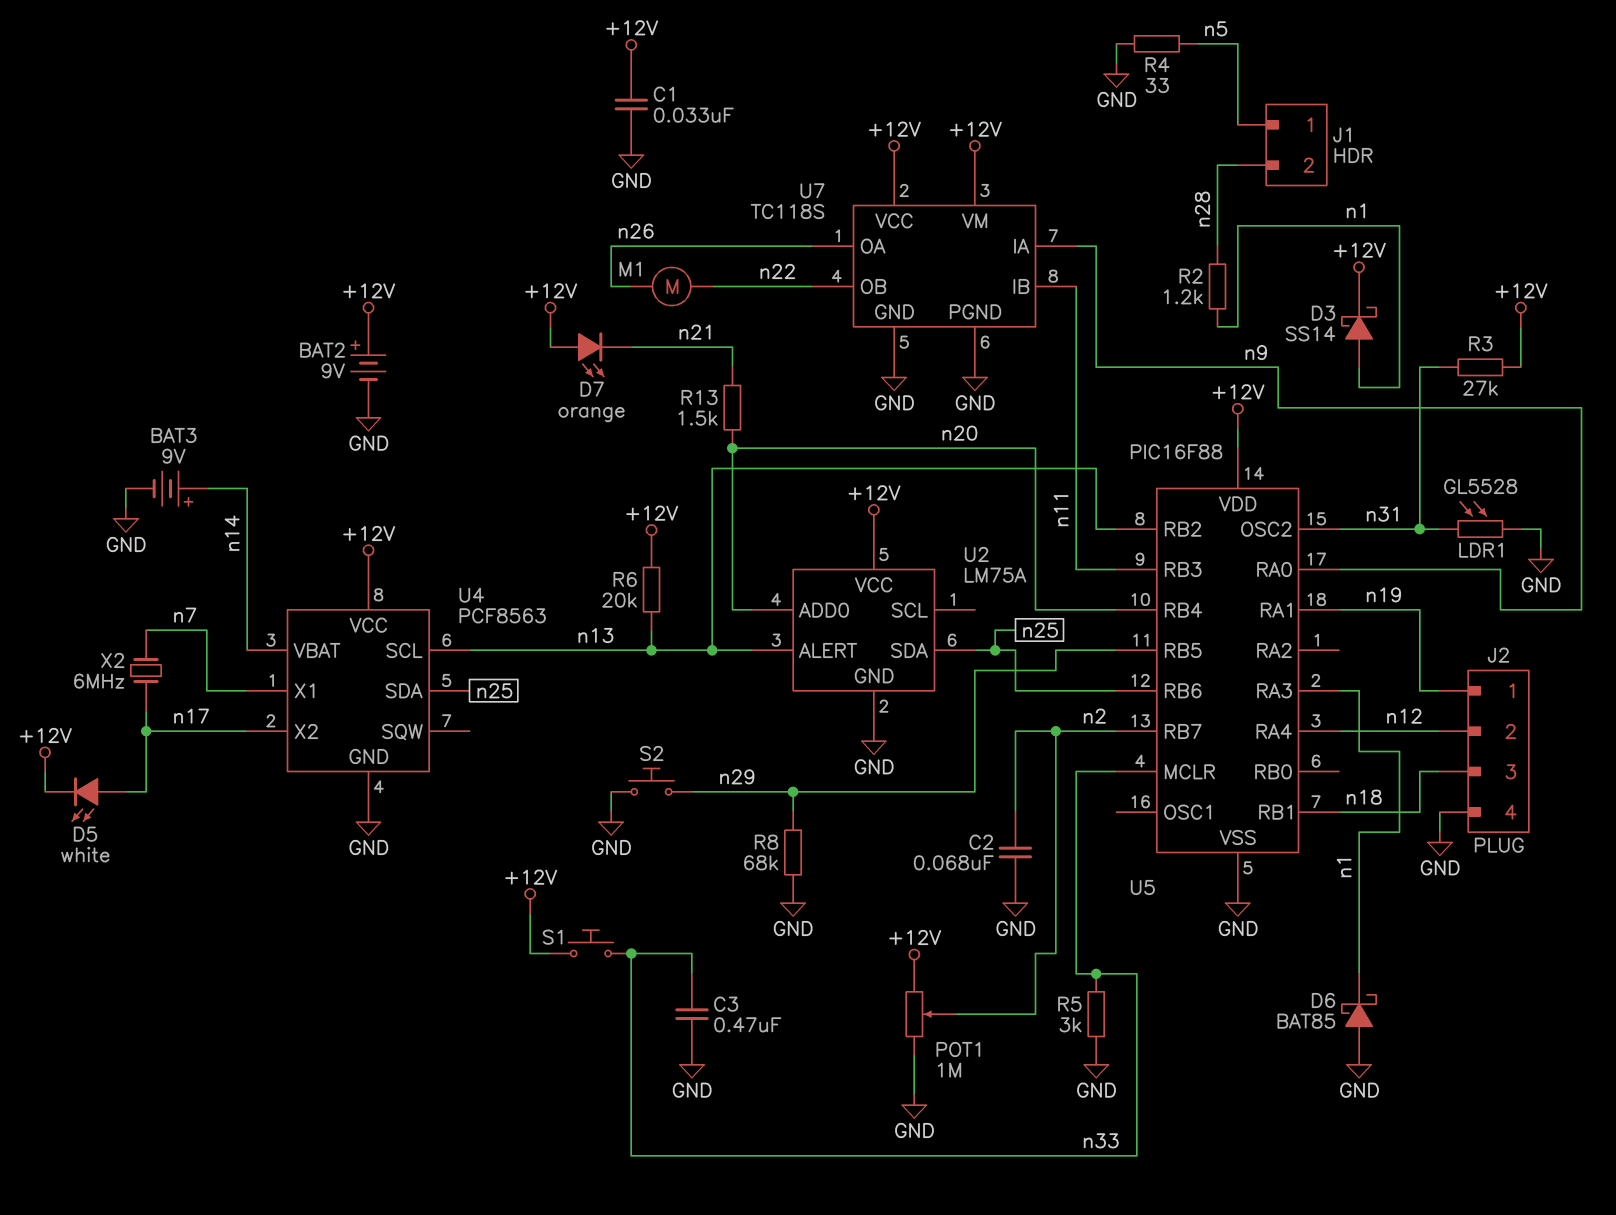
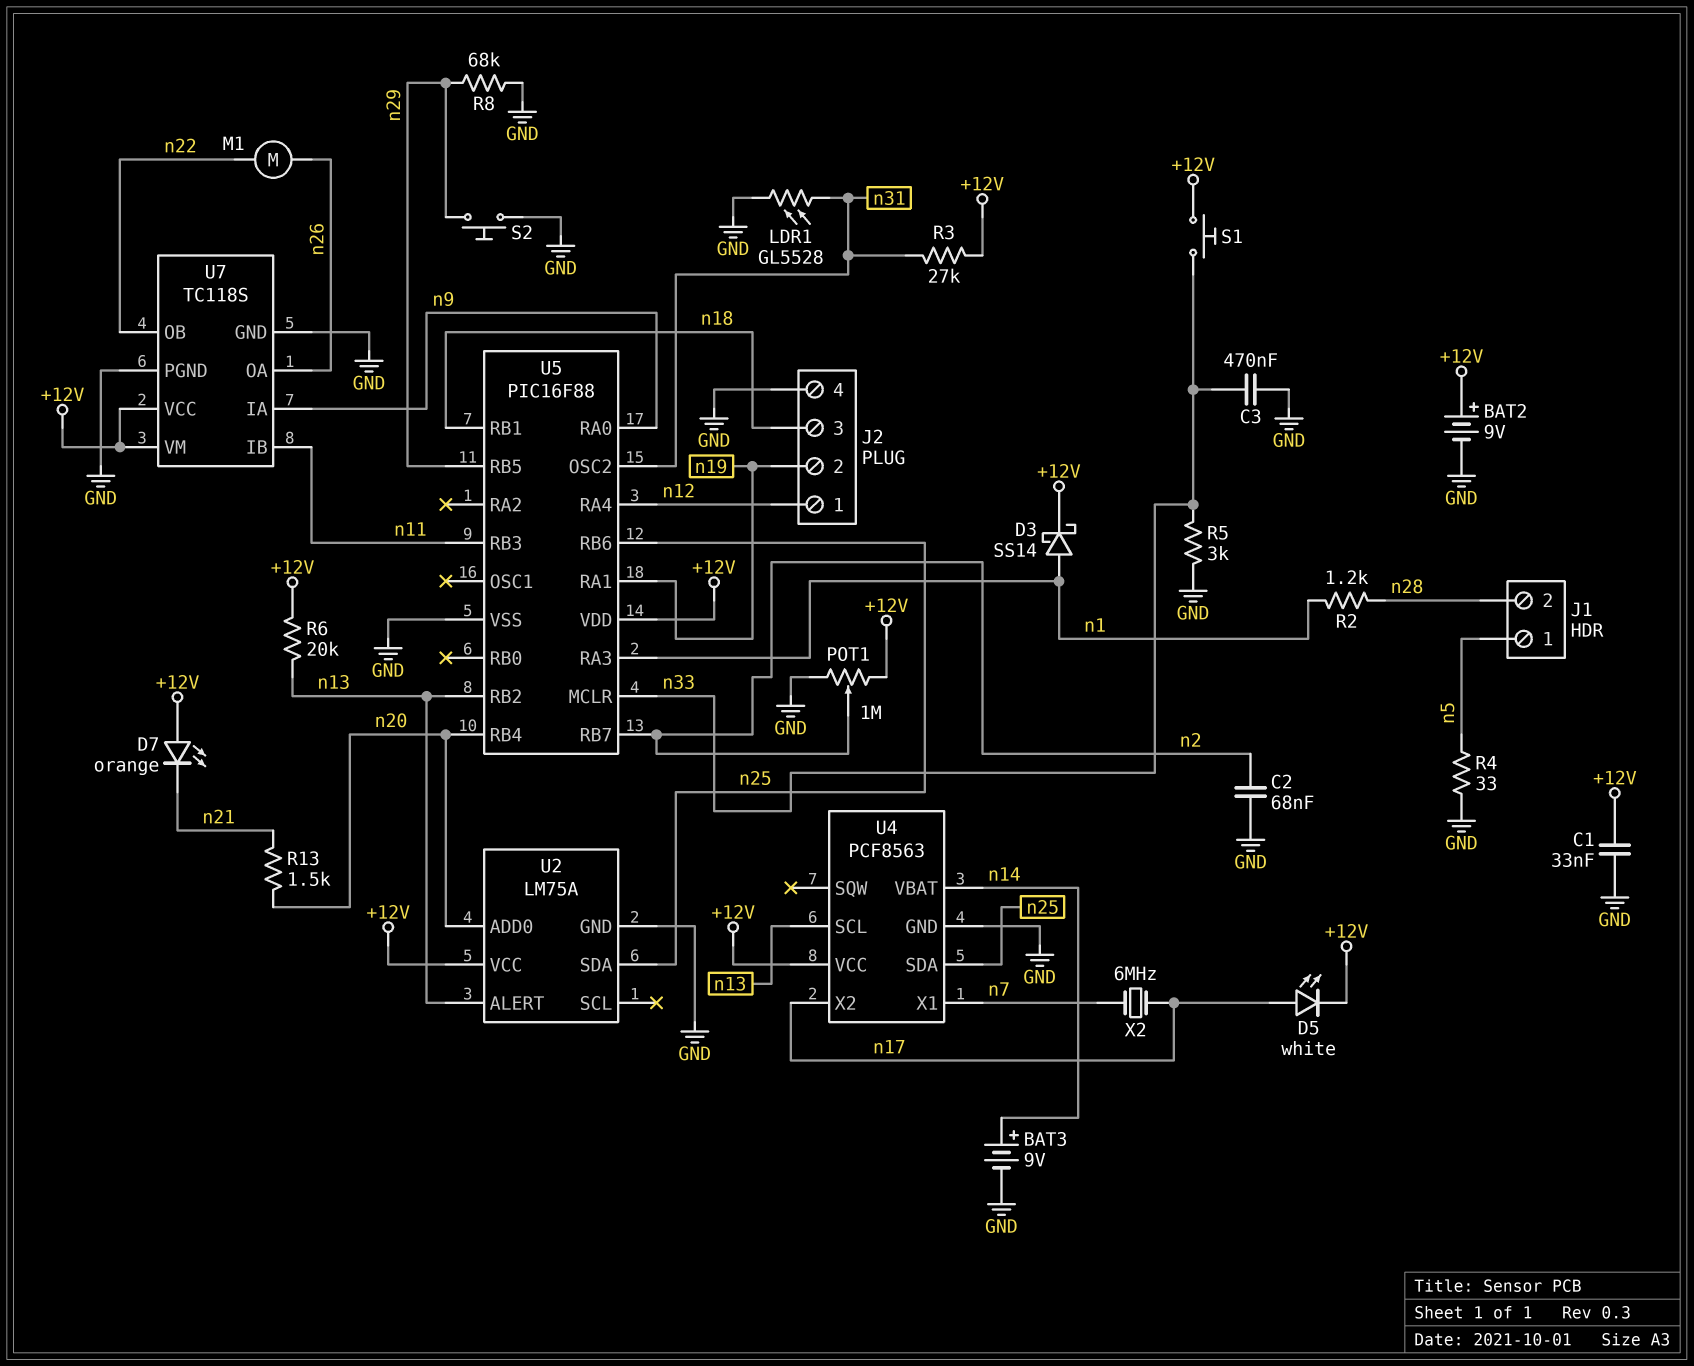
D6: schottky BAT85 (A GND, K n1) -> none
J2 pin 1: n19 -> n12
J2 pin 2: n12 -> n19

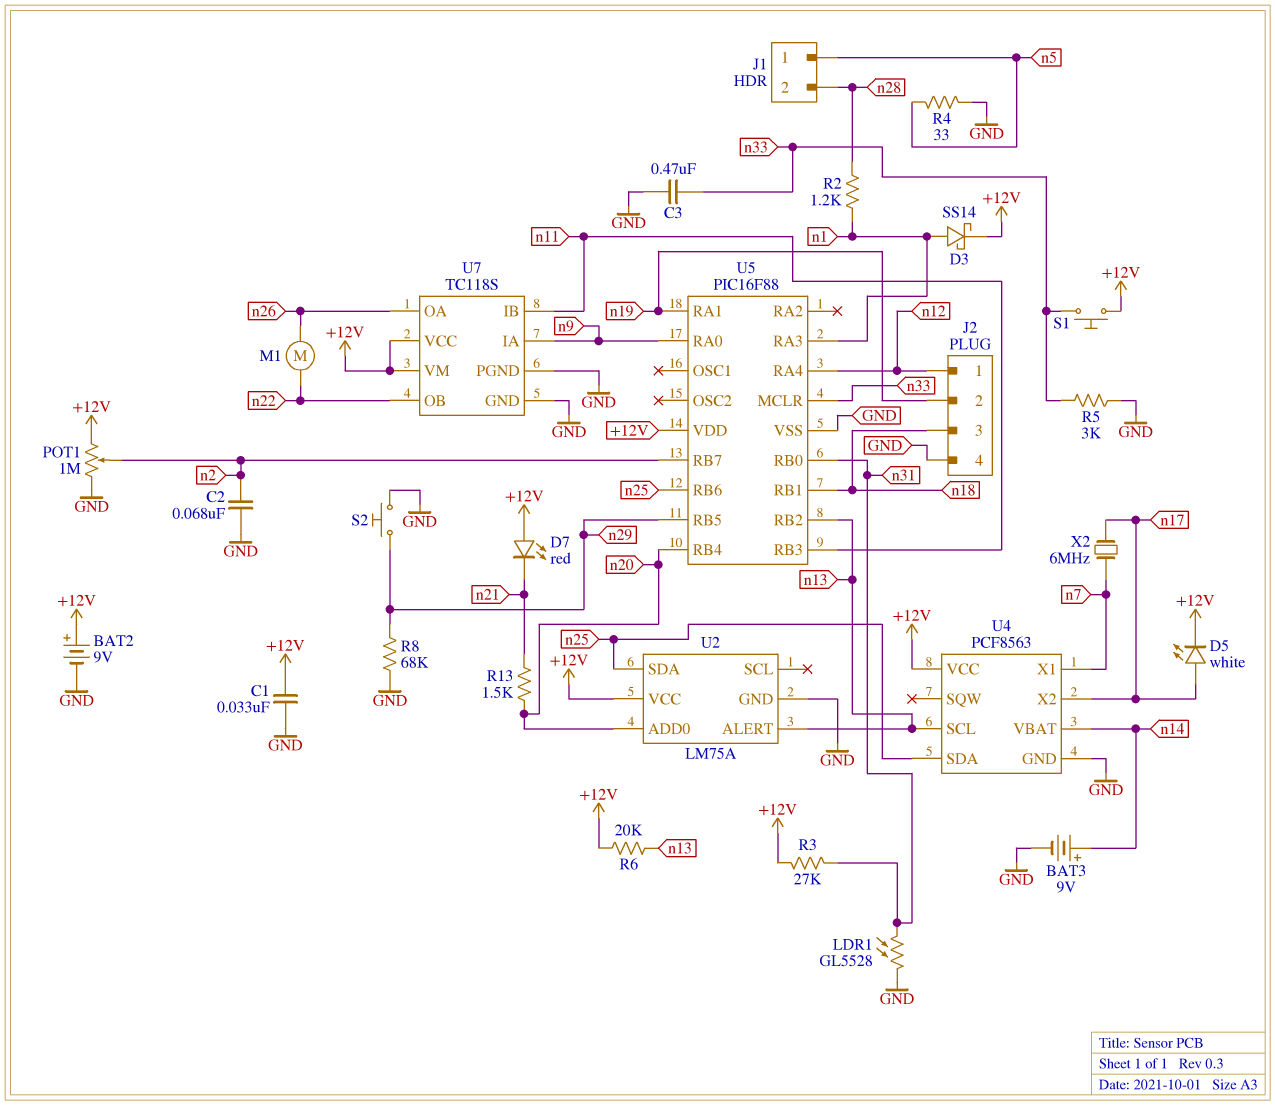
D7: LED orange (A +12V, K n21) -> LED red (A +12V, K n21)
U5 pin OSC2: n31 -> none
U5 pin RB0: none -> n31

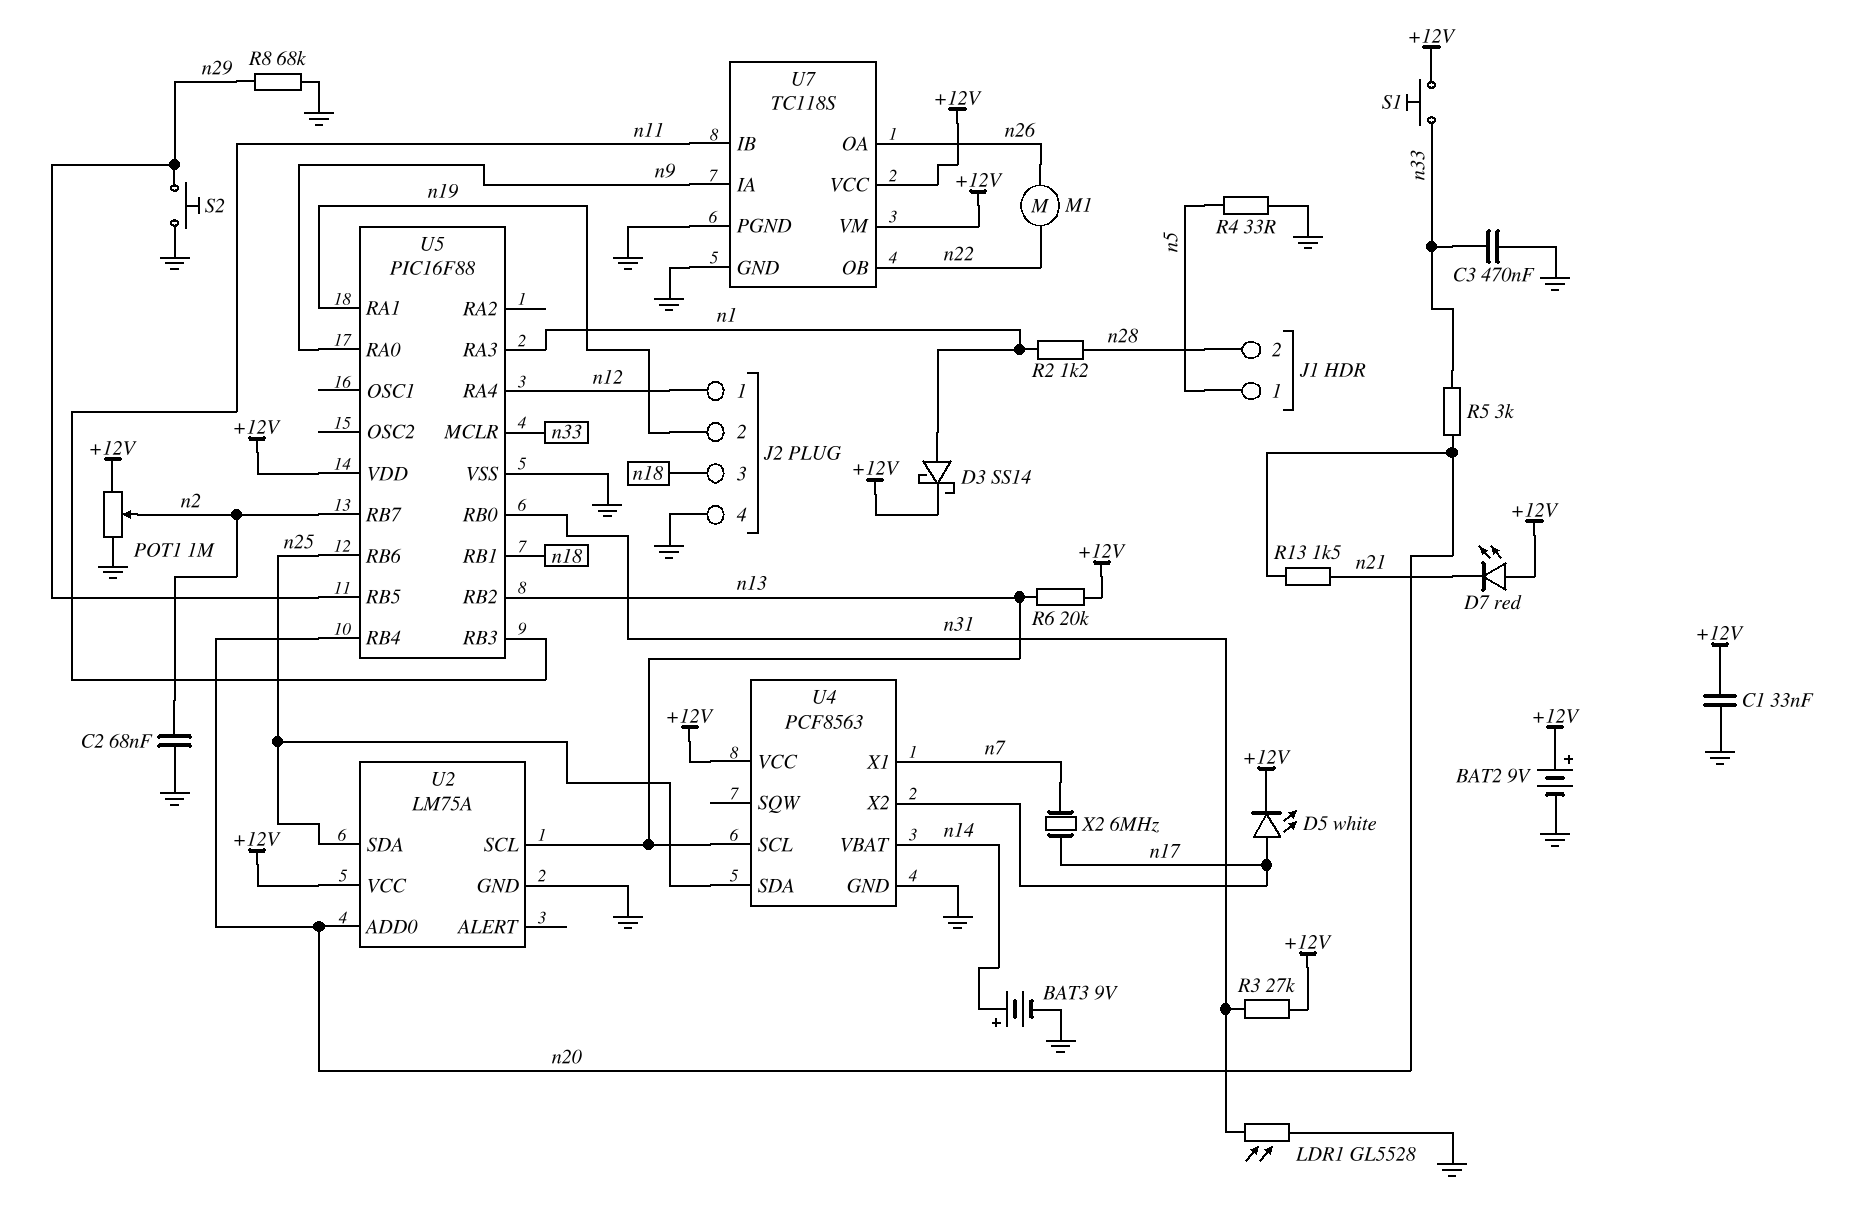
R5: 3k (GND, n33) -> 3k (n20, n33)
U2 pin ALERT: n13 -> none
U2 pin SCL: none -> n13

